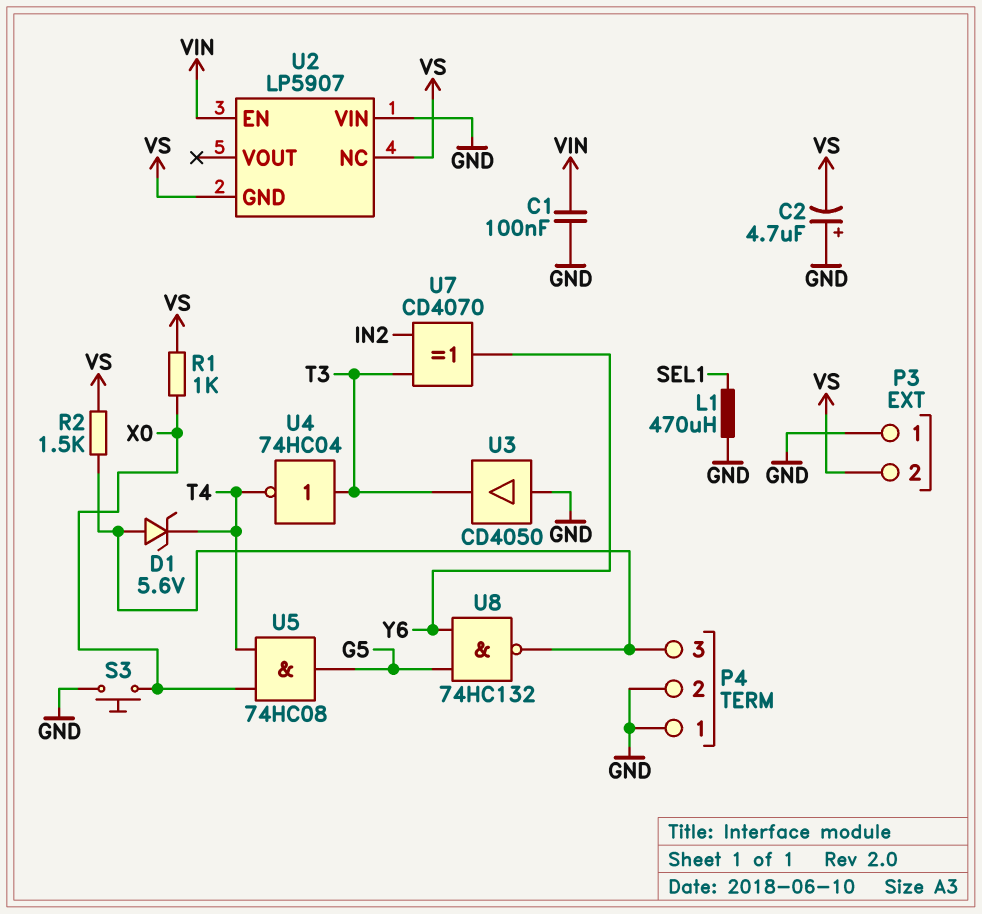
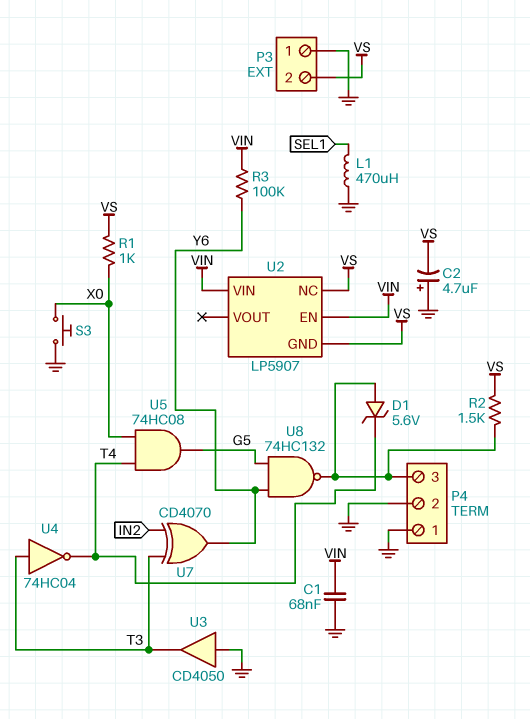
C1: 100nF (GND, VIN) -> 68nF (GND, VIN)
R3: none -> 100k (VIN, Y6)
U2 pin VIN: GND -> VIN

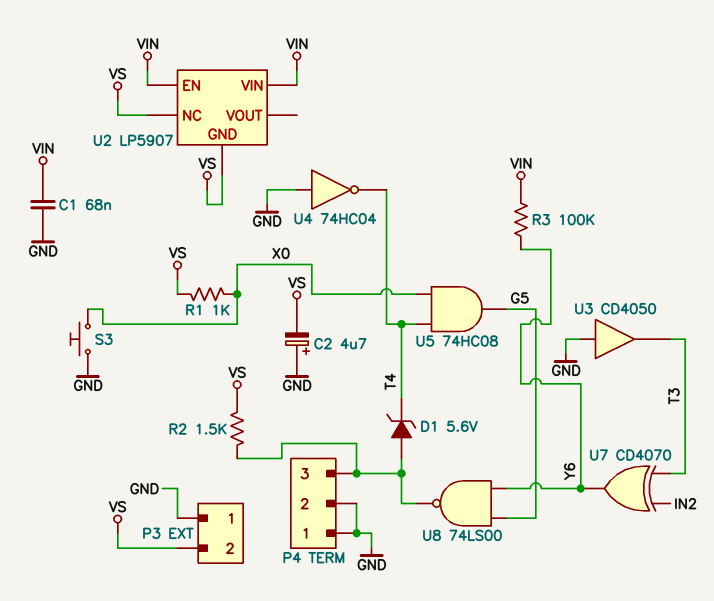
L1: 470uH (GND, SEL1) -> none
U4: NOT 74HC04 (in T3, out T4) -> NOT 74HC04 (in GND, out T4)
U8: NAND 74HC132 (in G5, in Y6, out P4/3) -> NAND 74LS00 (in G5, in Y6, out P4/3)

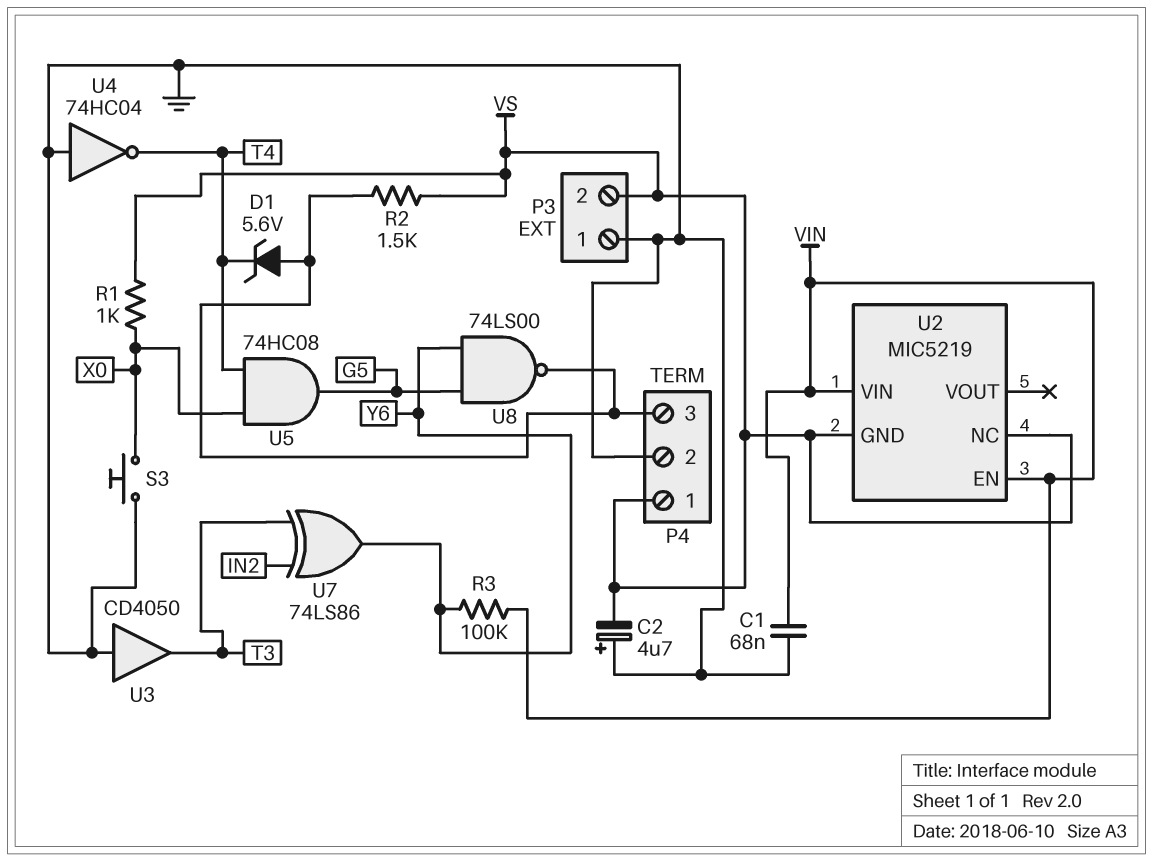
P4 pin 1: GND -> VS
U2: LP5907 -> MIC5219
U7: XOR CD4070 (in IN2, in T3, out Y6) -> XOR 74LS86 (in IN2, in T3, out Y6)

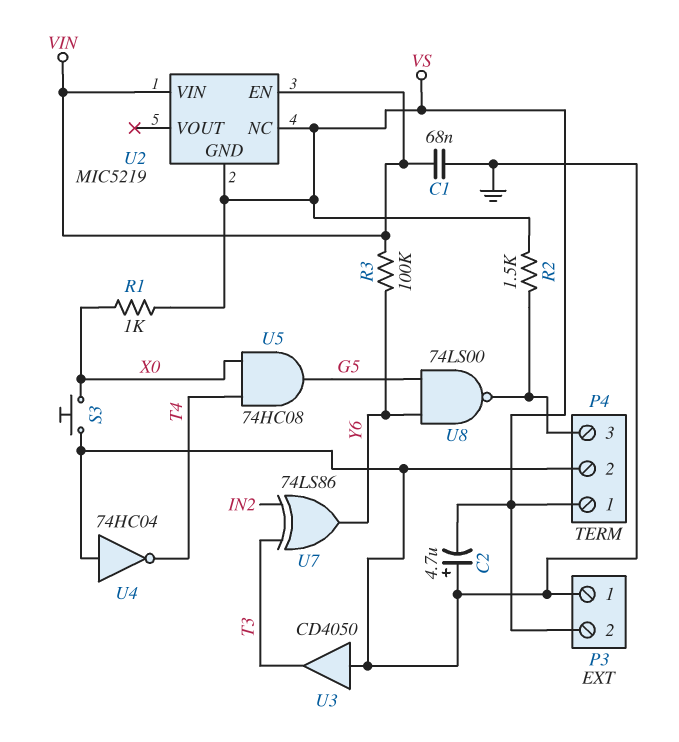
D1: zener 5.6V (A P4/3, K T4) -> none

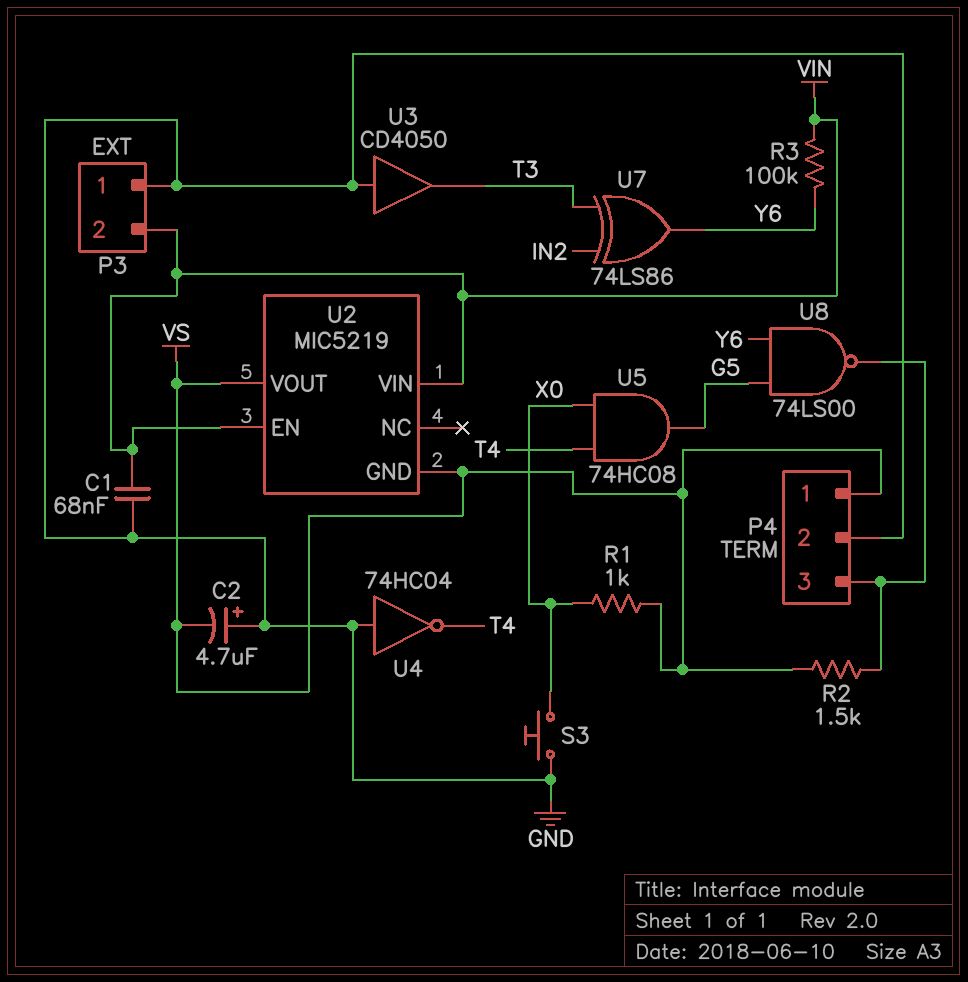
P3 pin 2: VS -> VIN
U2 pin NC: VS -> none
U2 pin VOUT: none -> VS

